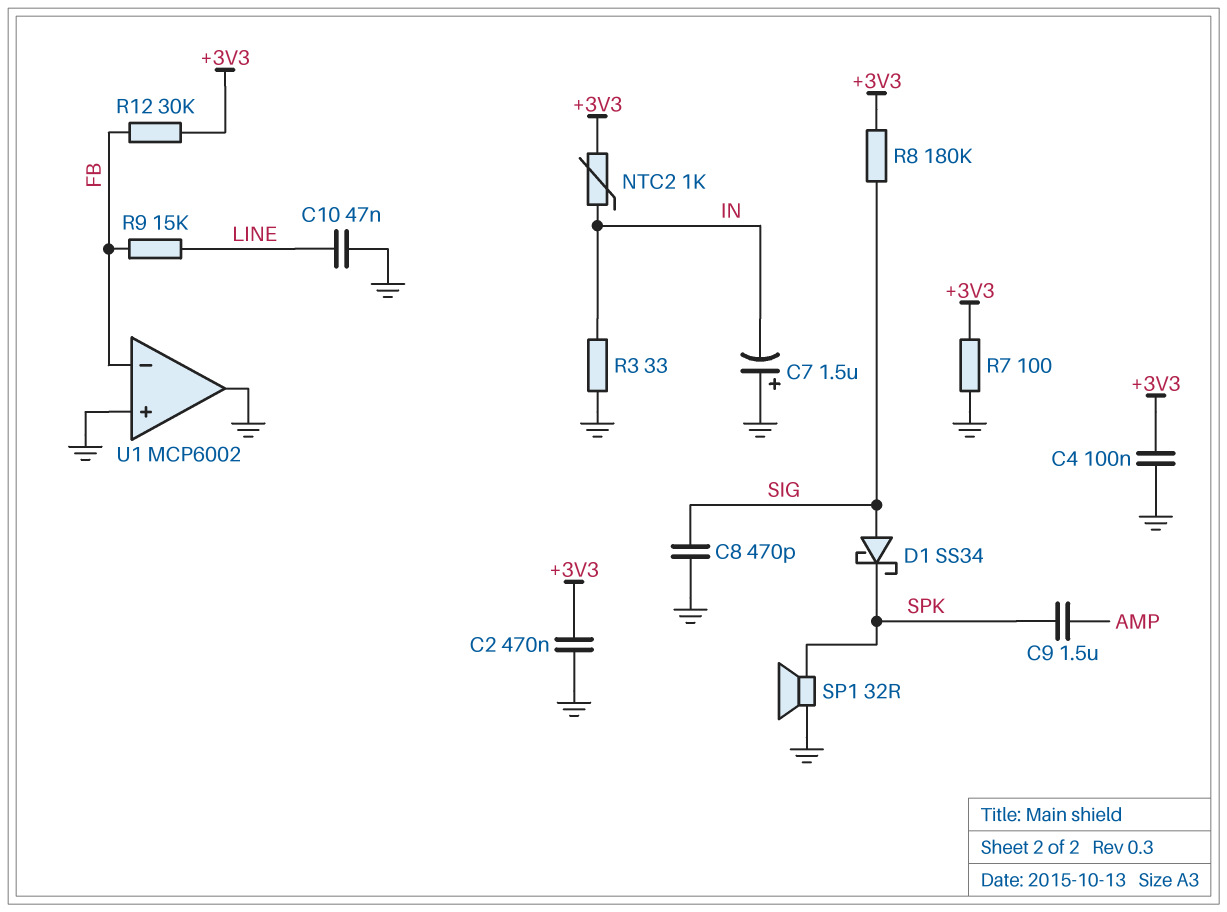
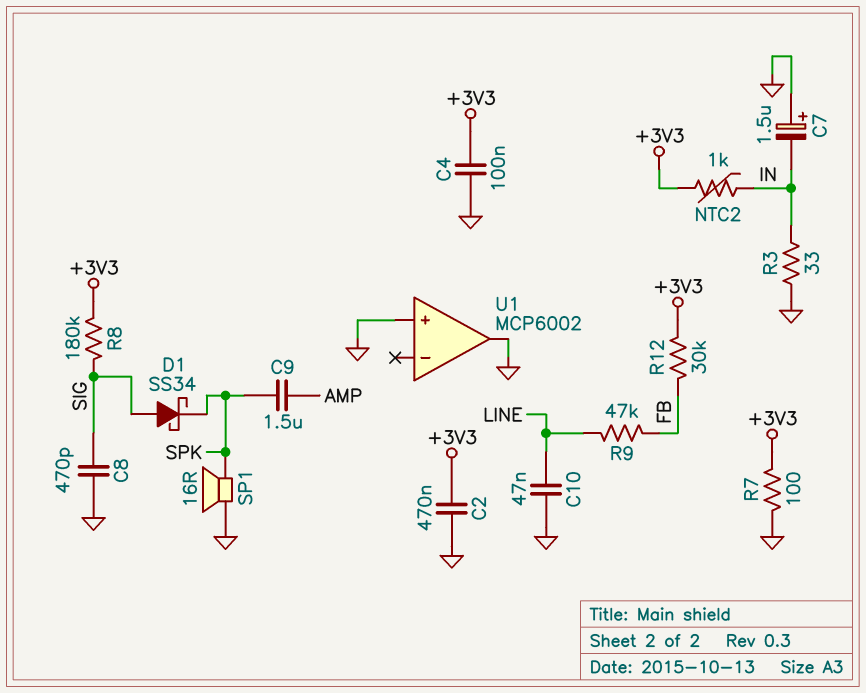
R9: 15k (FB, LINE) -> 47k (FB, LINE)
SP1: speaker 32R (GND, SPK) -> speaker 16R (GND, SPK)
U1 pin in-: FB -> none

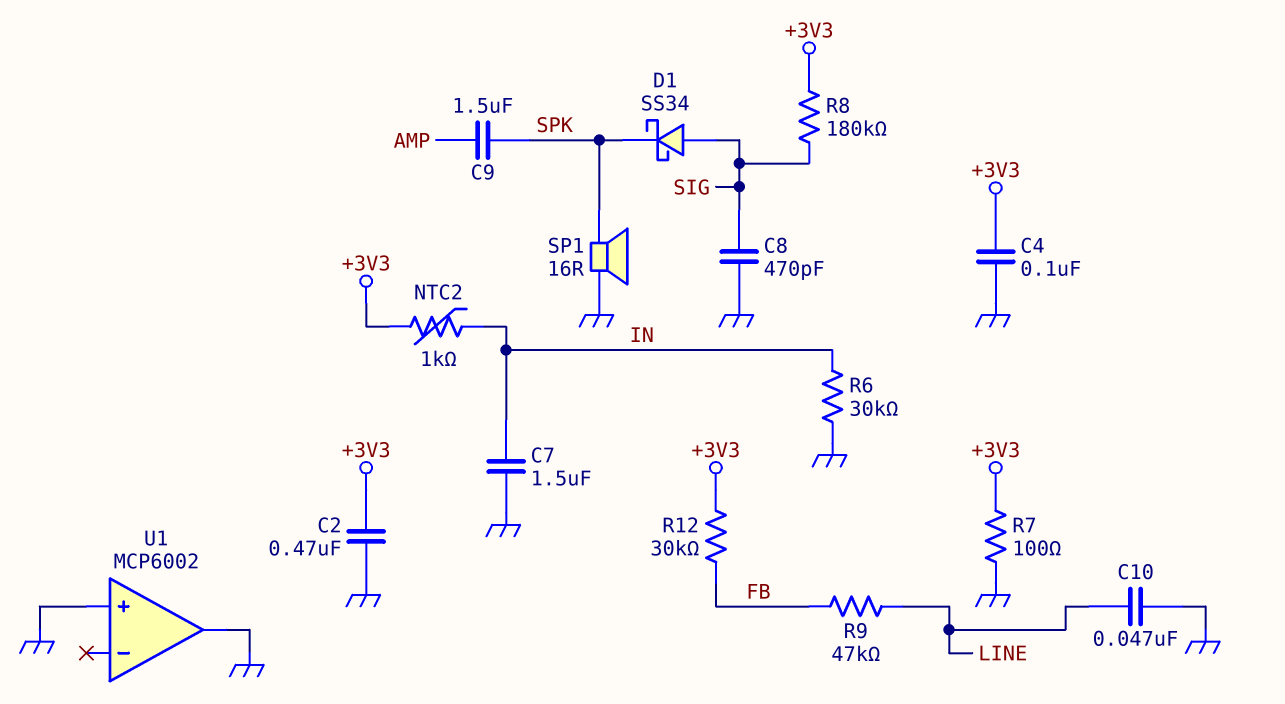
C7: 1.5uF (plus GND, minus IN) -> 1.5uF (GND, IN)
R3: 33 (GND, IN) -> none
R6: none -> 30k (GND, IN)

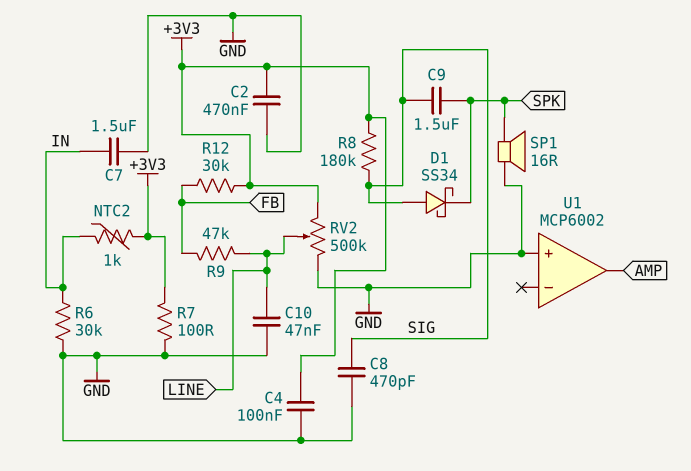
C9: 1.5uF (AMP, SPK) -> 1.5uF (SIG, SPK)
RV2: none -> 500k (+3V3, GND, wiper LINE)
U1 pin out: GND -> AMP

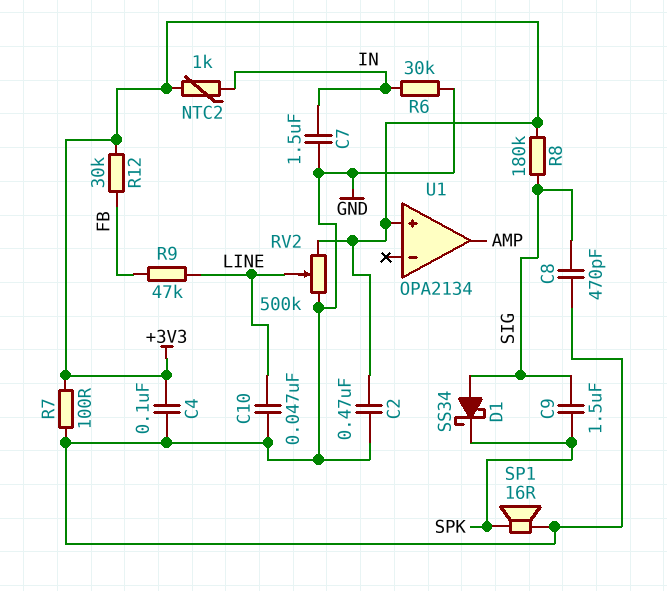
U1: MCP6002 -> OPA2134
U1 pin in+: GND -> +3V3

